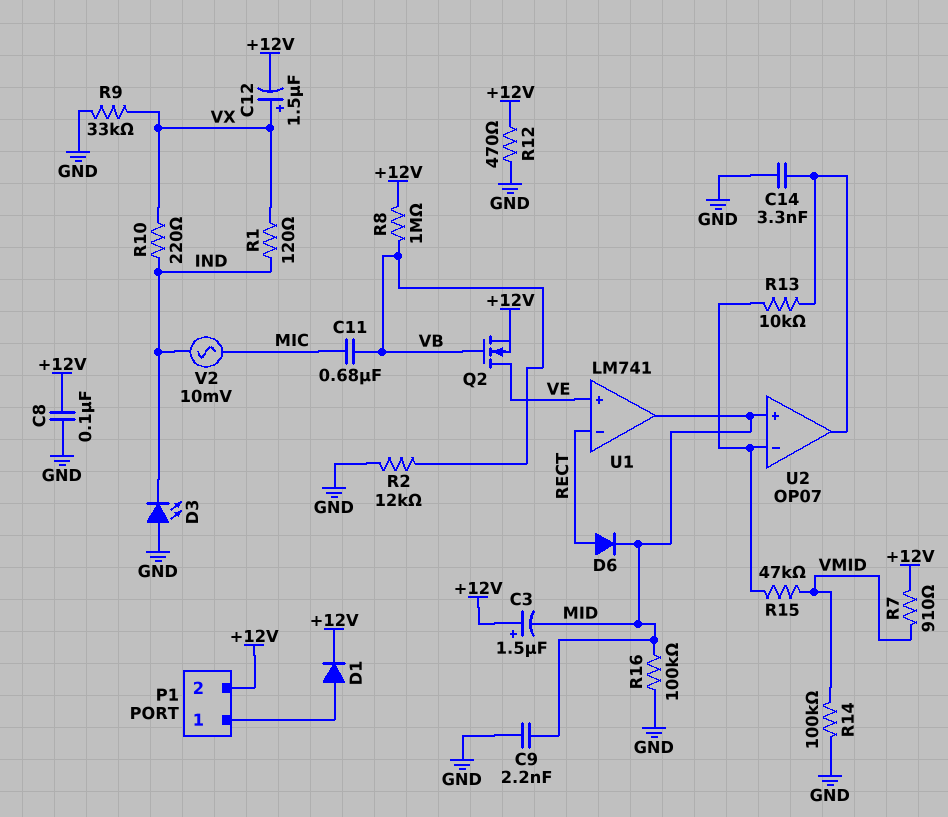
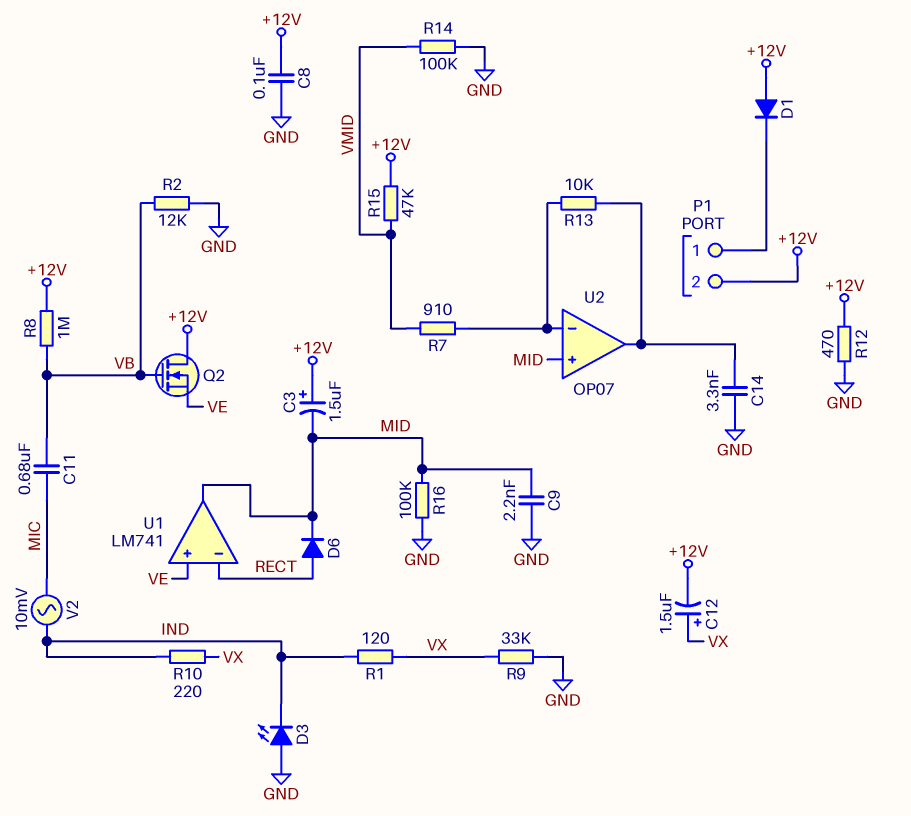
D1: diode (A P1/1, K +12V) -> diode (A +12V, K P1/1)
Q2: NMOS (G VB, D VE, S +12V) -> NMOS (G VB, D +12V, S VE)
R7: 910 (+12V, VMID) -> 910 (U2/in-, VMID)
R15: 47k (U2/in-, VMID) -> 47k (+12V, VMID)

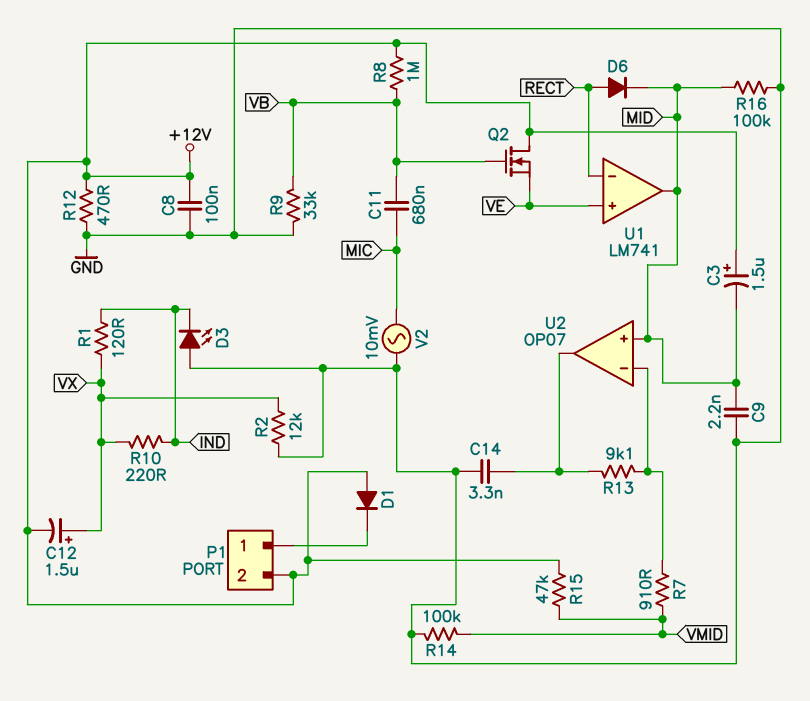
R2: 12k (GND, VB) -> 12k (GND, VX)
R9: 33k (GND, VX) -> 33k (GND, VB)
R13: 10k (U2/in-, U2/out) -> 9.1k (U2/in-, U2/out)
V2: AC 10mV (IND, MIC) -> AC 10mV (GND, MIC)

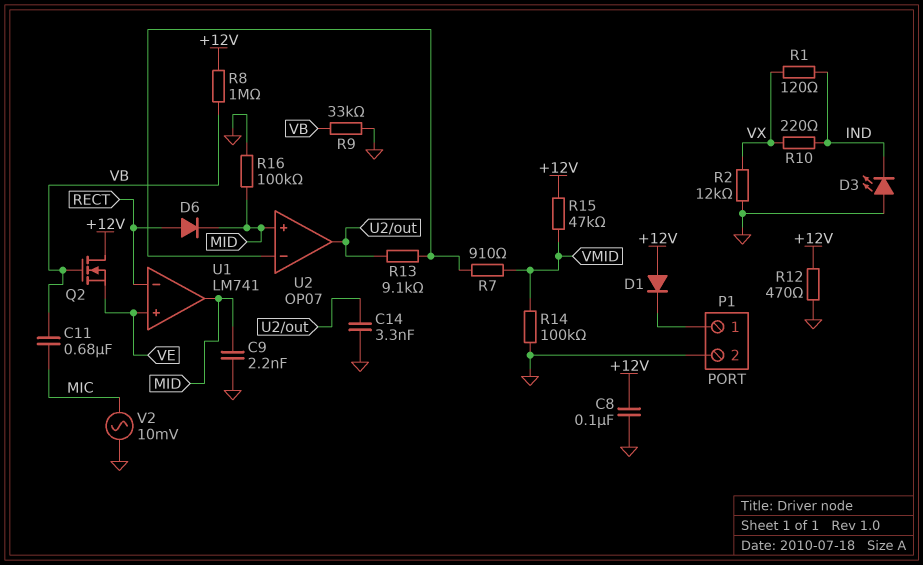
C3: 1.5uF (plus +12V, minus MID) -> none
C12: 1.5uF (plus VX, minus +12V) -> none
P1 pin 2: +12V -> GND

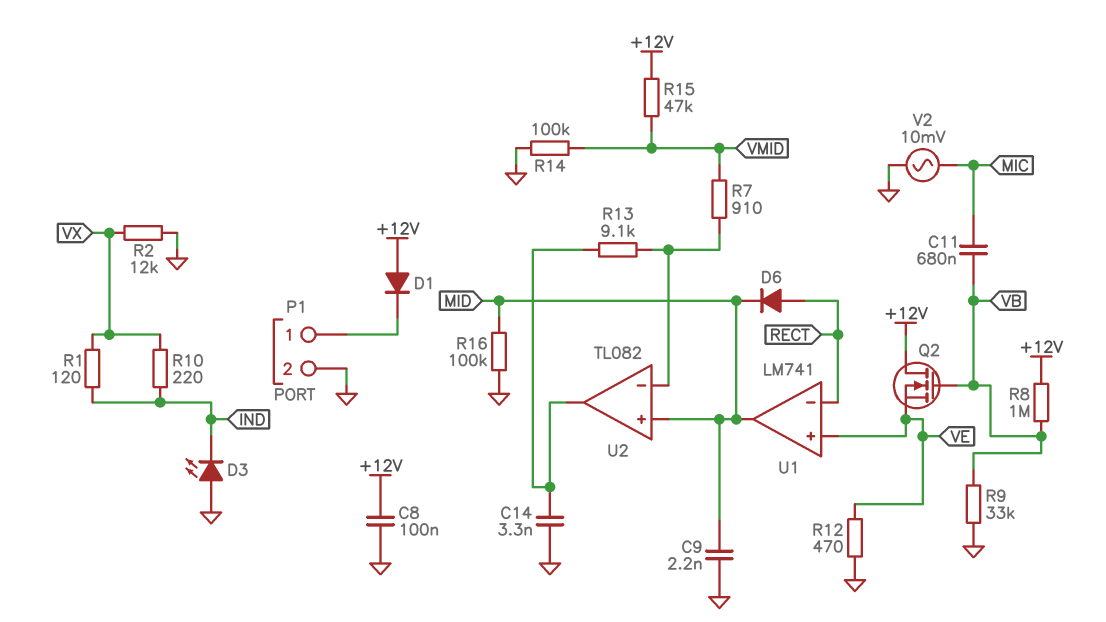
R12: 470 (+12V, GND) -> 470 (GND, VE)
U2: OP07 -> TL082

